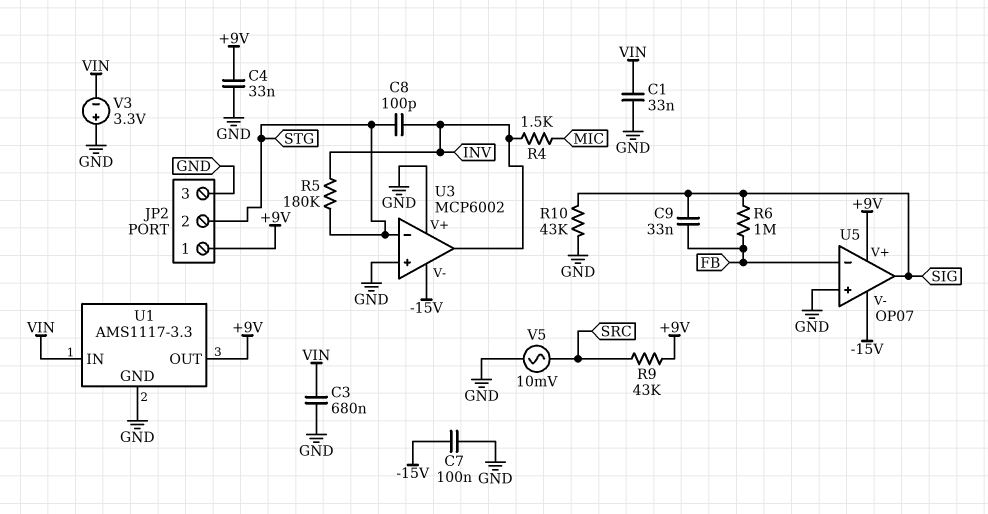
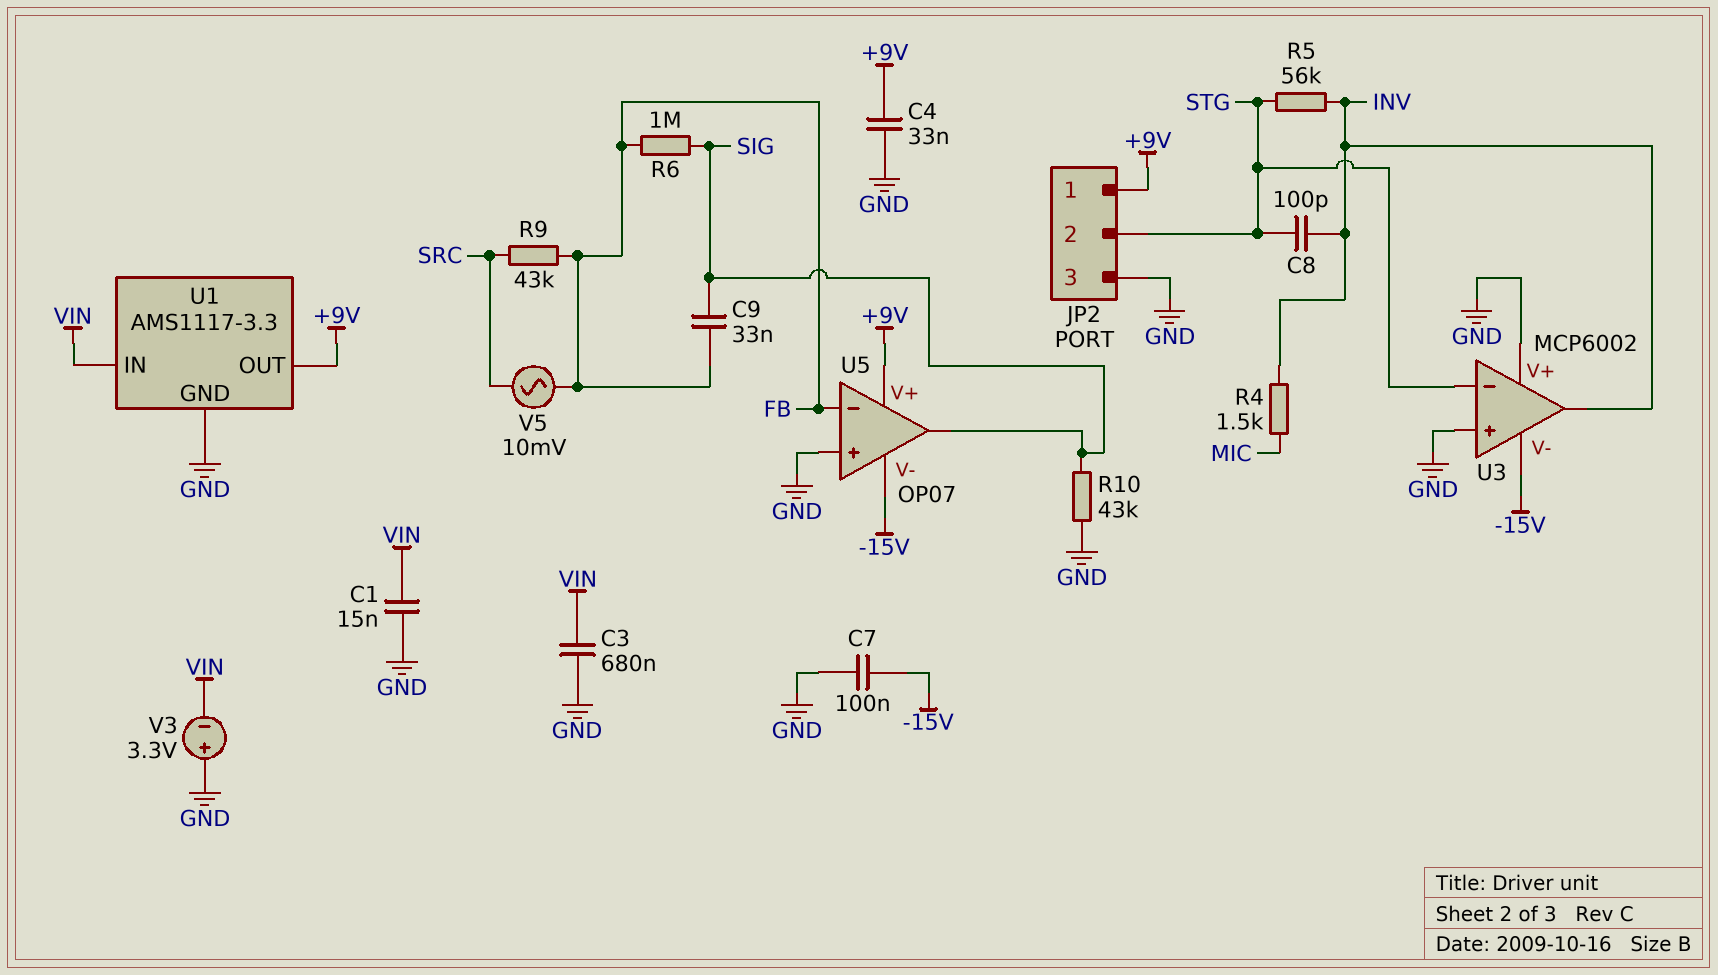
C1: 33nF (GND, VIN) -> 15nF (GND, VIN)
R5: 180k (INV, STG) -> 56k (INV, STG)
R9: 43k (+9V, SRC) -> 43k (FB, SRC)
V5: AC 10mV (GND, SRC) -> AC 10mV (FB, SRC)

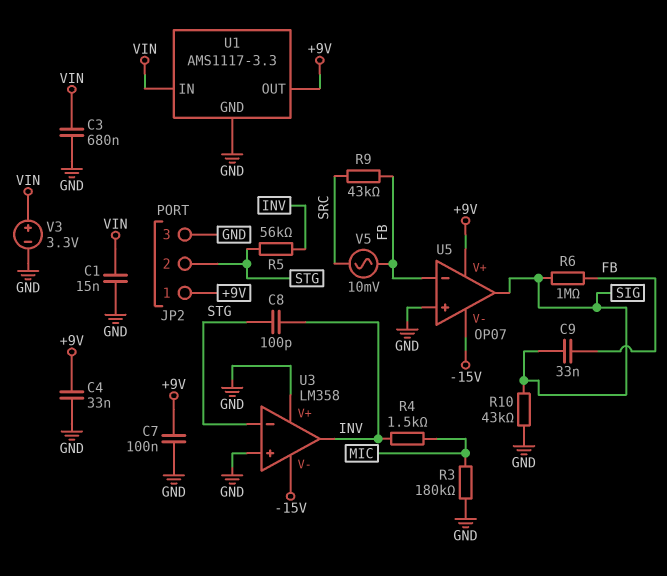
C7: 100nF (-15V, GND) -> 100nF (+9V, GND)
R3: none -> 180k (GND, MIC)
U3: MCP6002 -> LM358
V3: 3.3V (plus GND, minus VIN) -> 3.3V (plus VIN, minus GND)

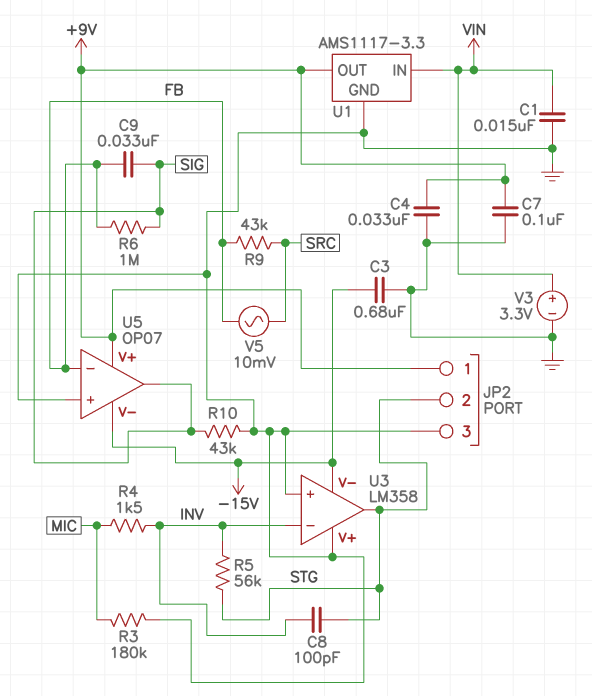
C3: 680nF (GND, VIN) -> 680nF (-15V, GND)
U3 pin in-: STG -> INV
U3 pin out: INV -> STG

